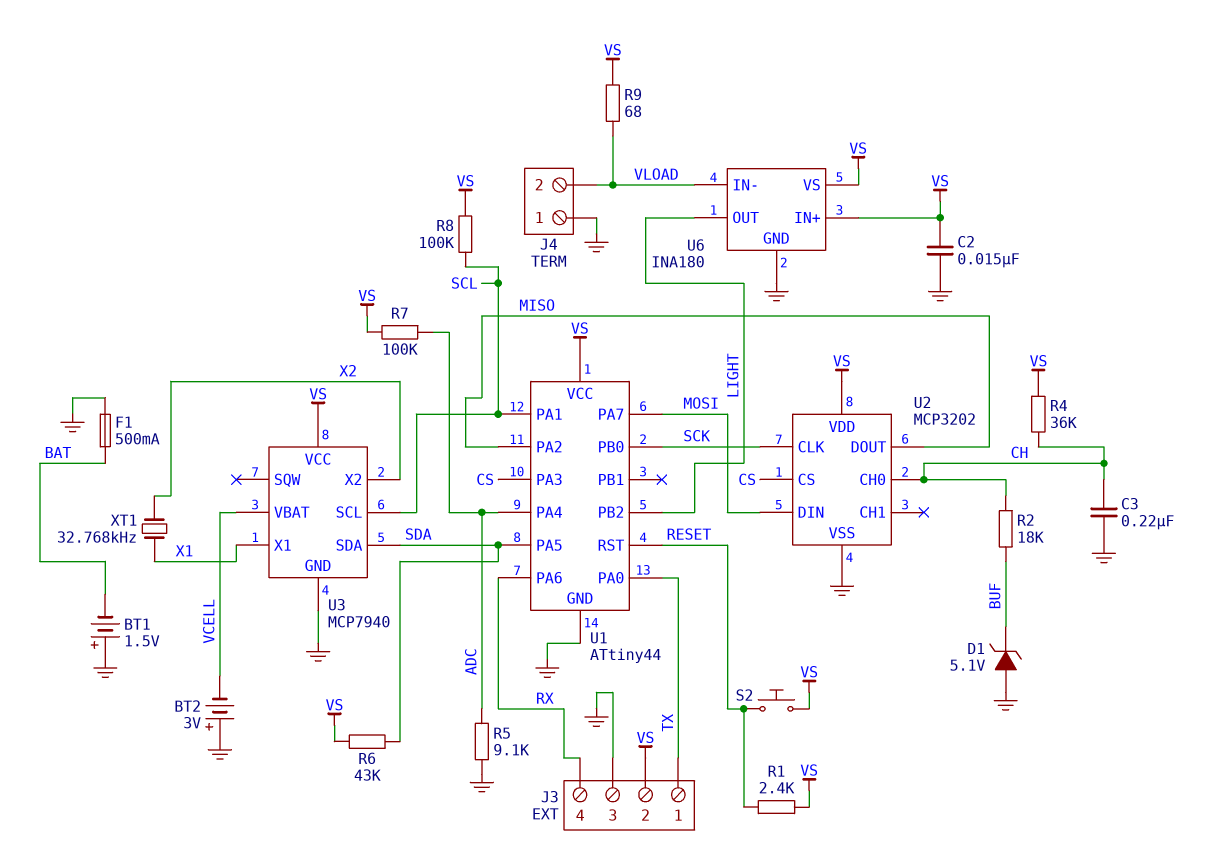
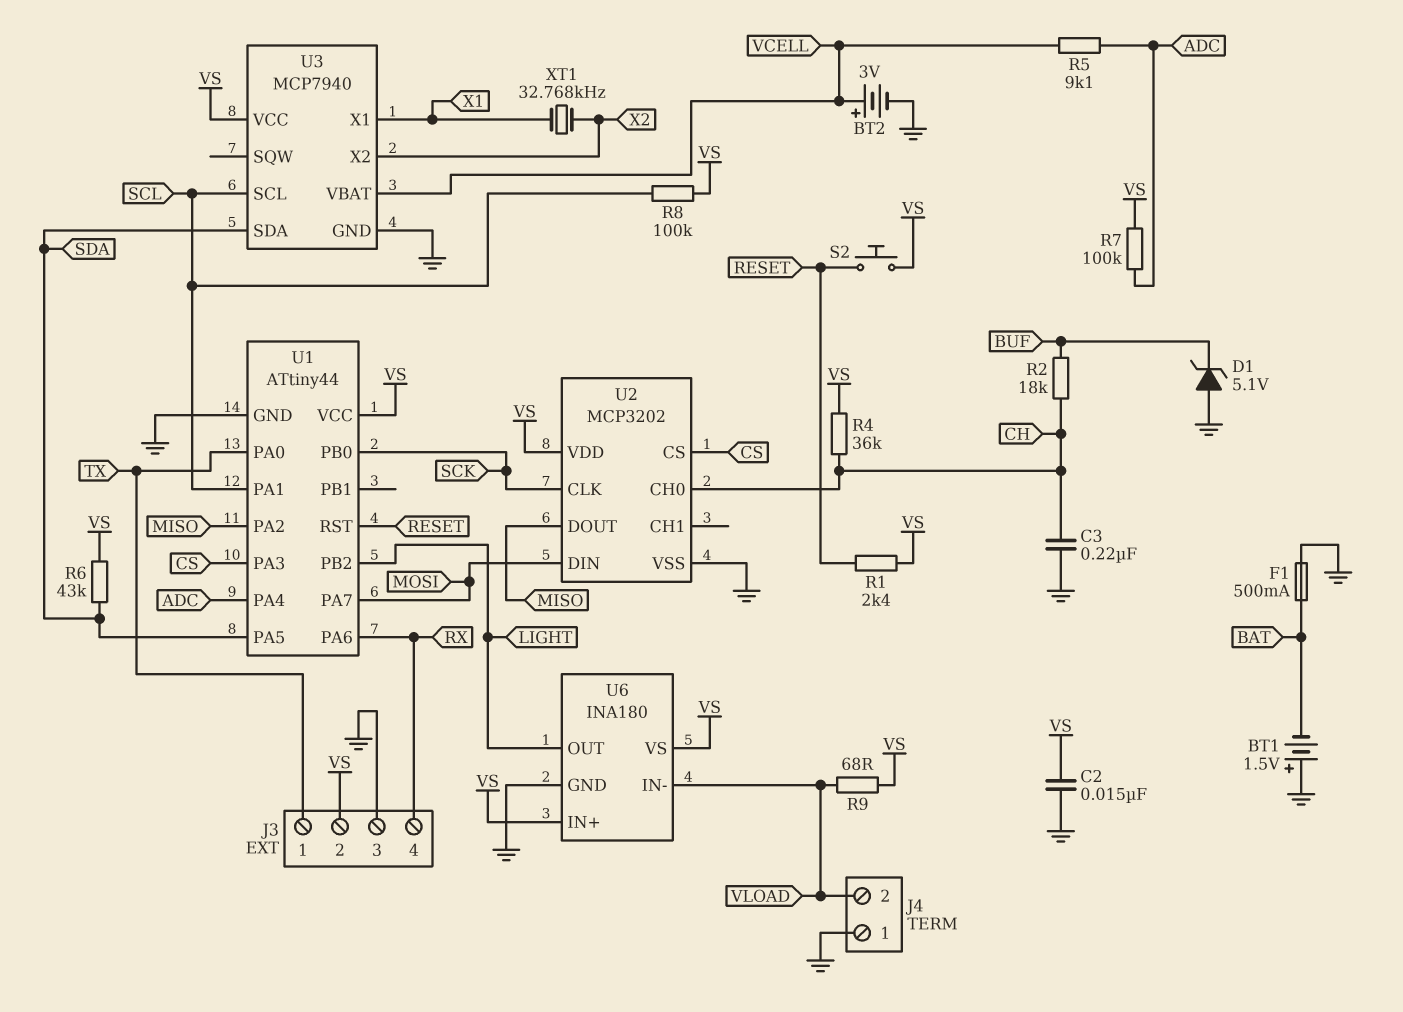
BT2: 3V (plus GND, minus VCELL) -> 3V (plus VCELL, minus GND)
R5: 9.1k (ADC, GND) -> 9.1k (ADC, VCELL)

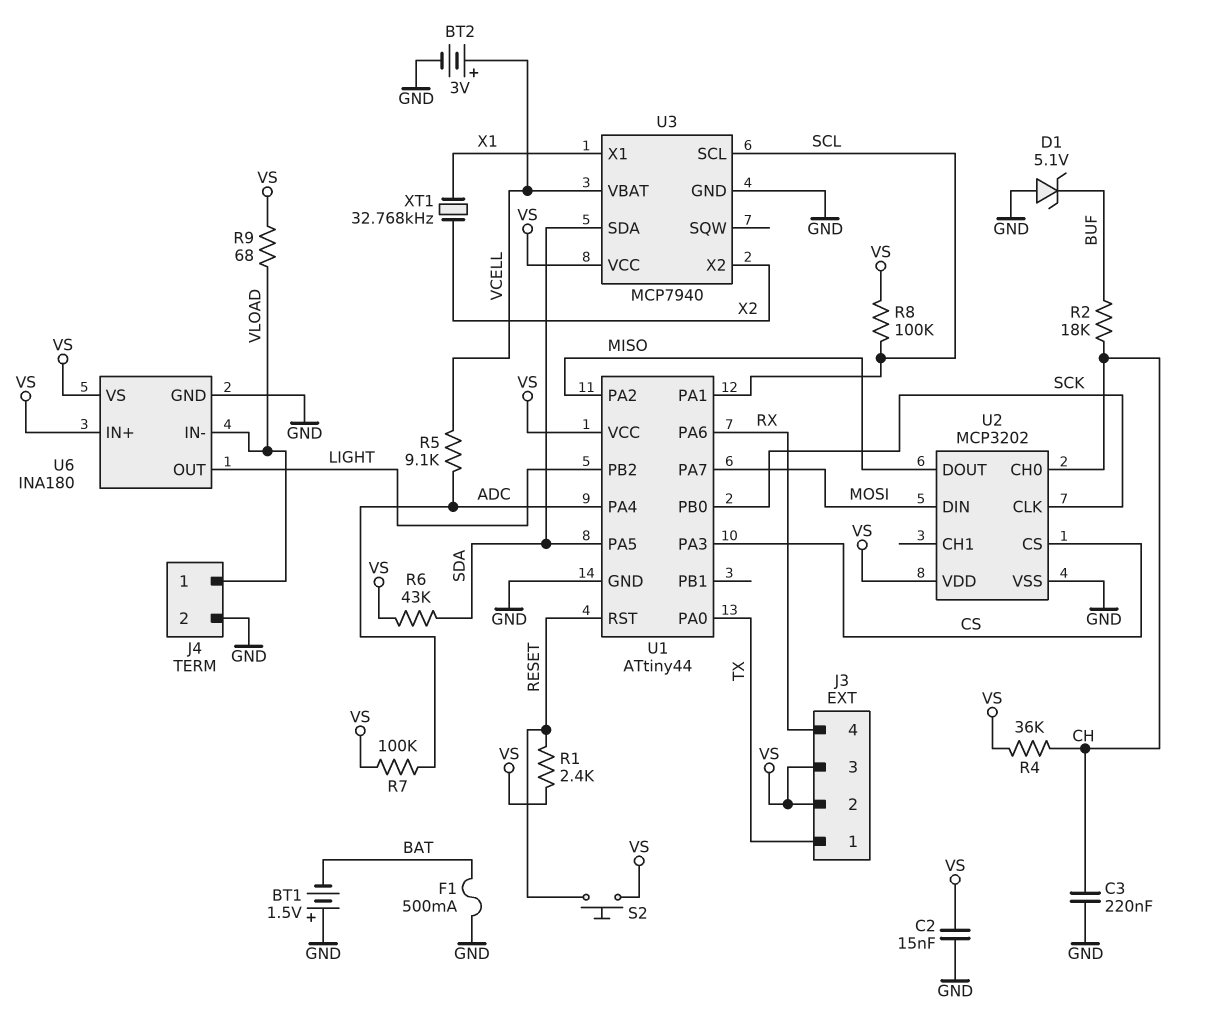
J3 pin 3: GND -> VS
J4 pin 1: GND -> VLOAD
J4 pin 2: VLOAD -> GND

